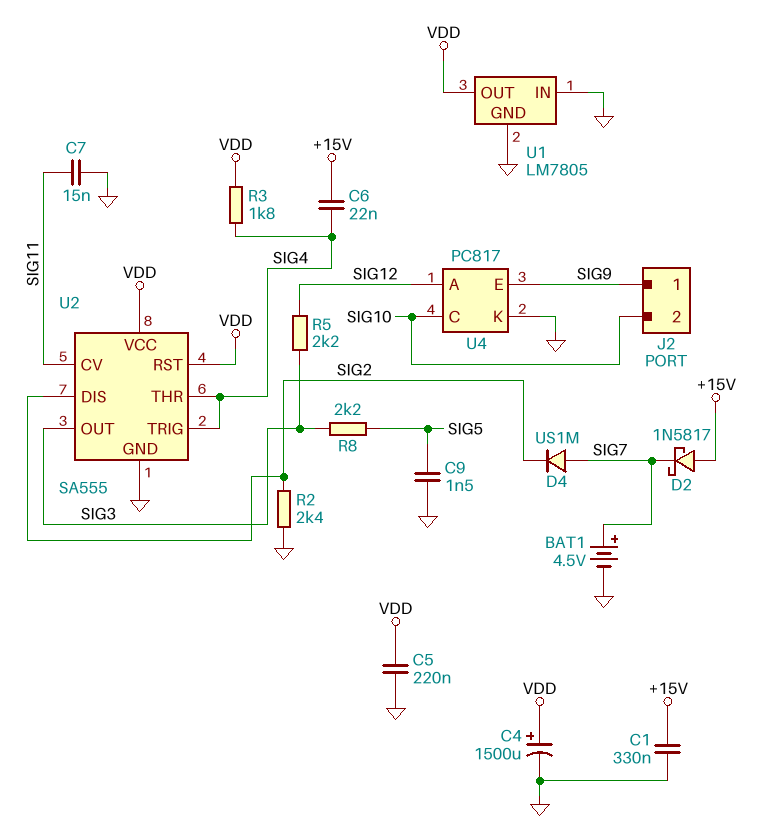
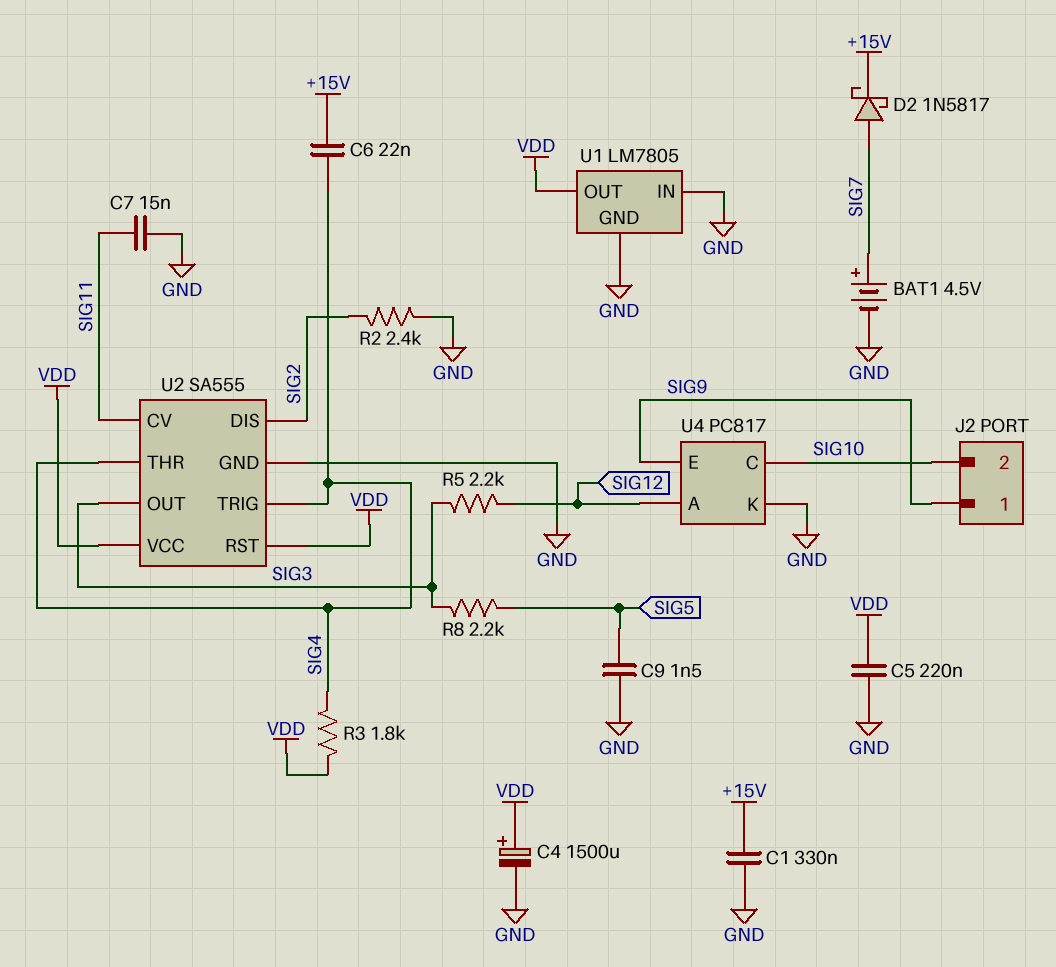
D2: schottky 1N5817 (A +15V, K SIG7) -> schottky 1N5817 (A SIG7, K +15V)
D4: diode US1M (A SIG7, K SIG2) -> none

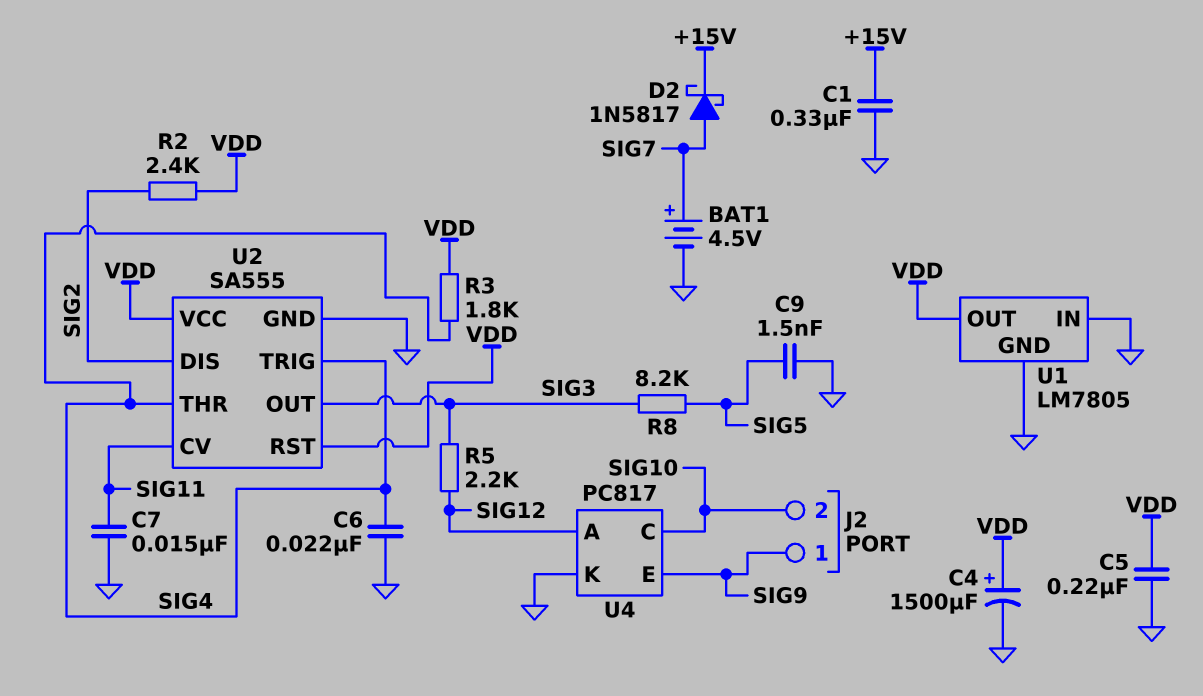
C6: 22nF (+15V, SIG4) -> 22nF (GND, SIG4)
R2: 2.4k (GND, SIG2) -> 2.4k (SIG2, VDD)
R8: 2.2k (SIG3, SIG5) -> 8.2k (SIG3, SIG5)

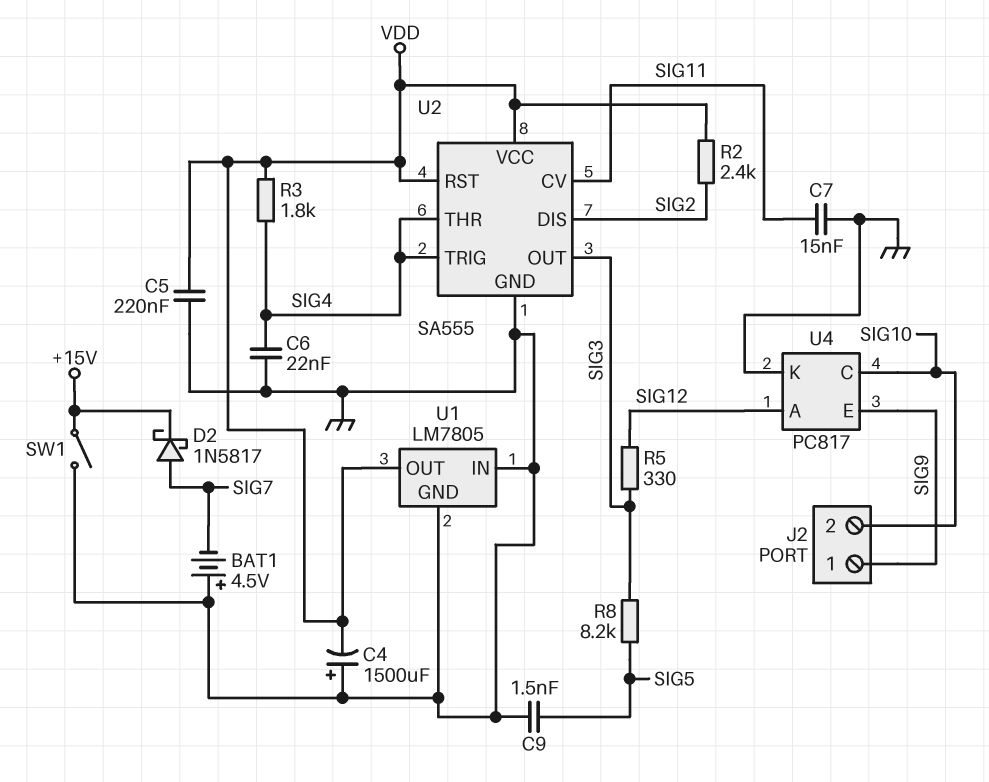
BAT1: 4.5V (plus SIG7, minus GND) -> 4.5V (plus GND, minus SIG7)
C1: 330nF (+15V, GND) -> none
C4: 1500uF (plus VDD, minus GND) -> 1500uF (plus GND, minus VDD)
R5: 2.2k (SIG3, SIG12) -> 330 (SIG3, SIG12)
SW1: none -> switch (+15V, GND)

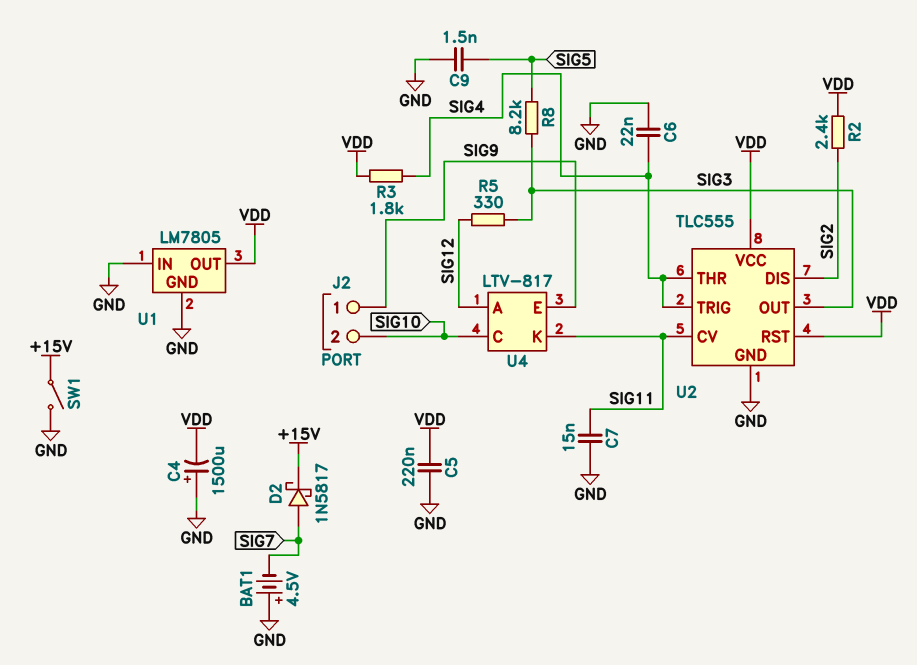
U2: SA555 -> TLC555
U4: PC817 -> LTV-817
U4 pin K: GND -> SIG11

